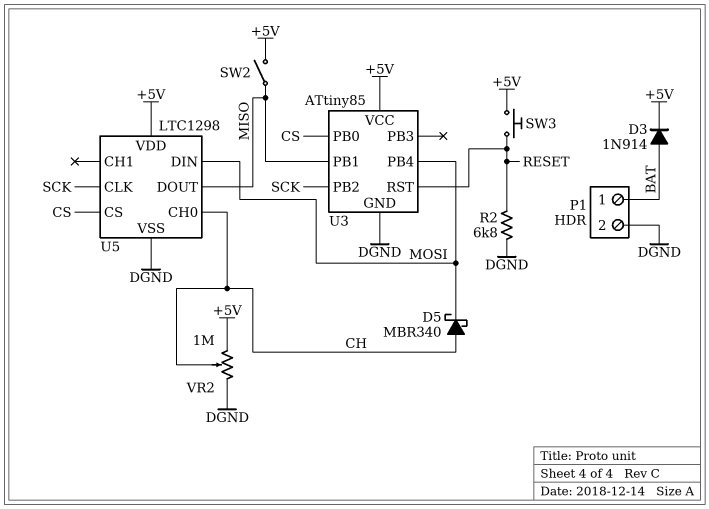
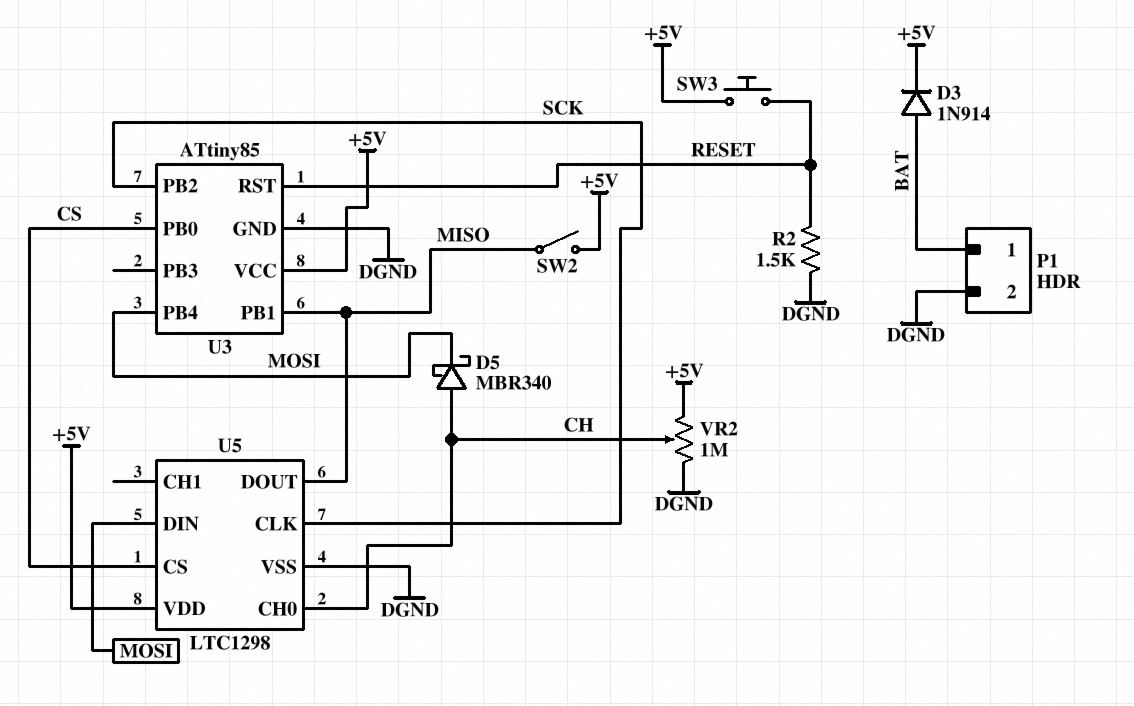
R2: 6.8k (DGND, RESET) -> 1.5k (DGND, RESET)

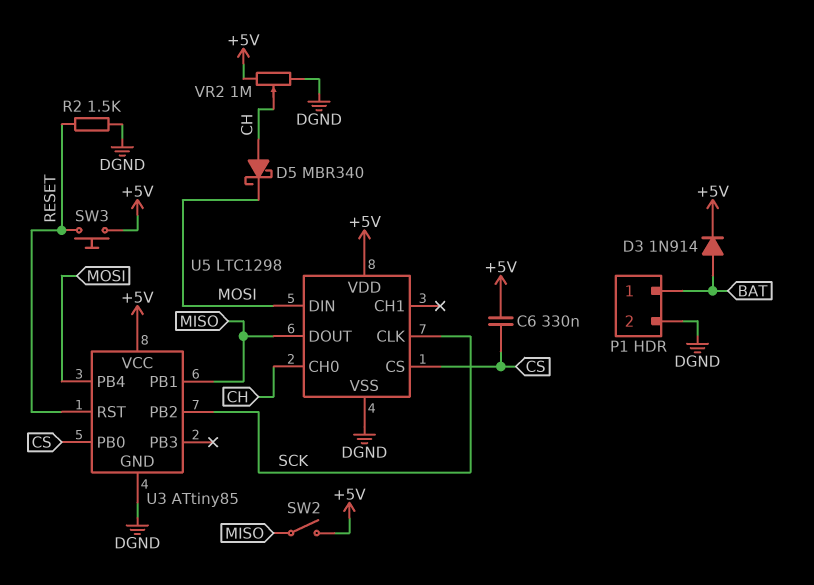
C6: none -> 330nF (+5V, CS)

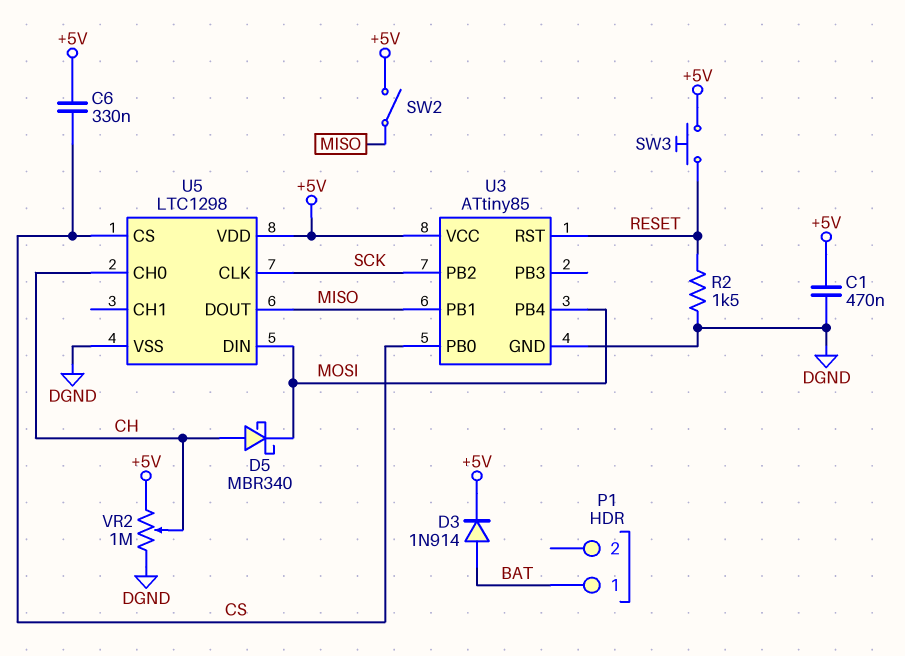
C1: none -> 470nF (+5V, DGND)
P1 pin 2: DGND -> none

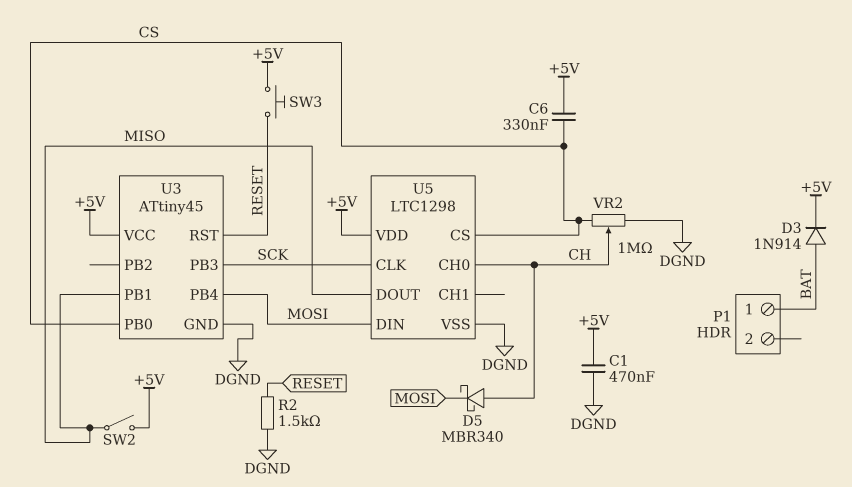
U3: ATtiny85 -> ATtiny45
U3 pin PB2: SCK -> none
U3 pin PB3: none -> SCK
VR2: 1M (+5V, DGND, wiper CH) -> 1M (CS, DGND, wiper CH)

